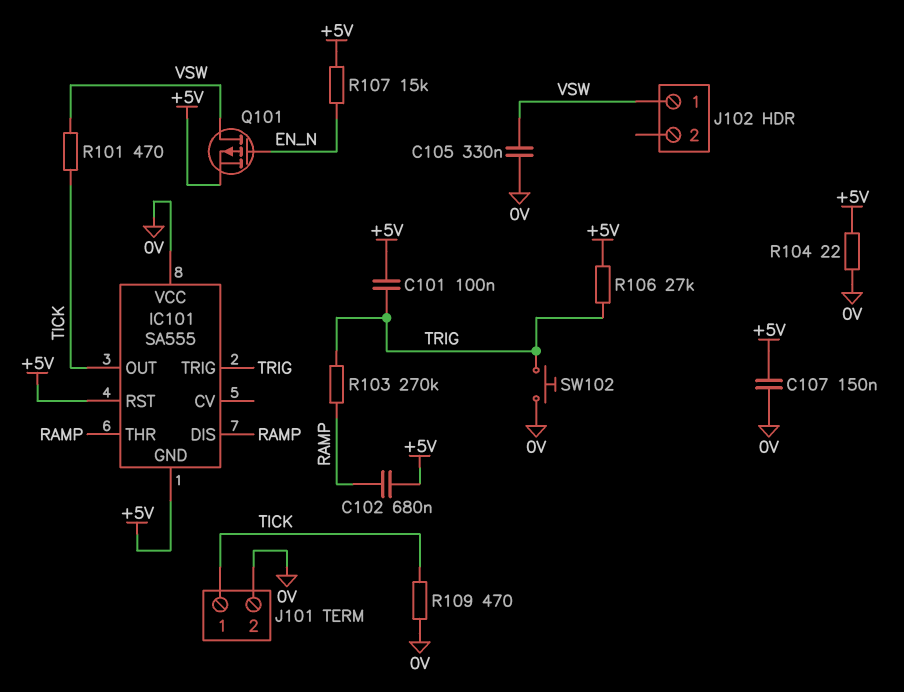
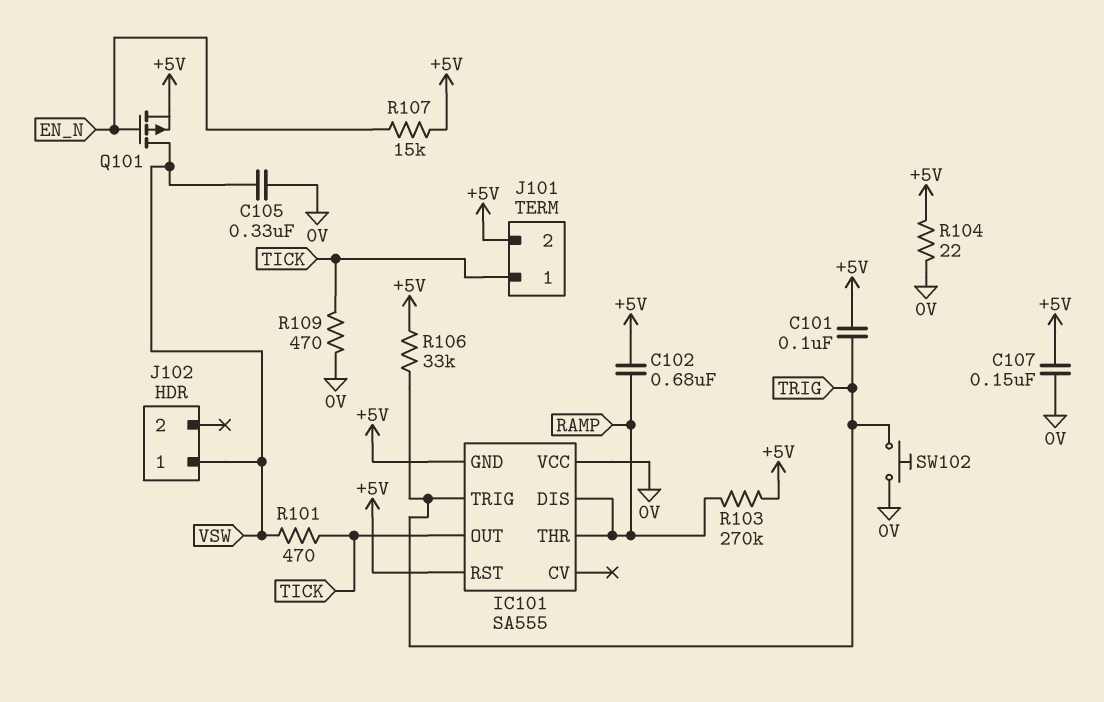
J101 pin 2: 0V -> +5V
R103: 270k (RAMP, TRIG) -> 270k (+5V, RAMP)
R106: 27k (+5V, TRIG) -> 33k (+5V, TRIG)

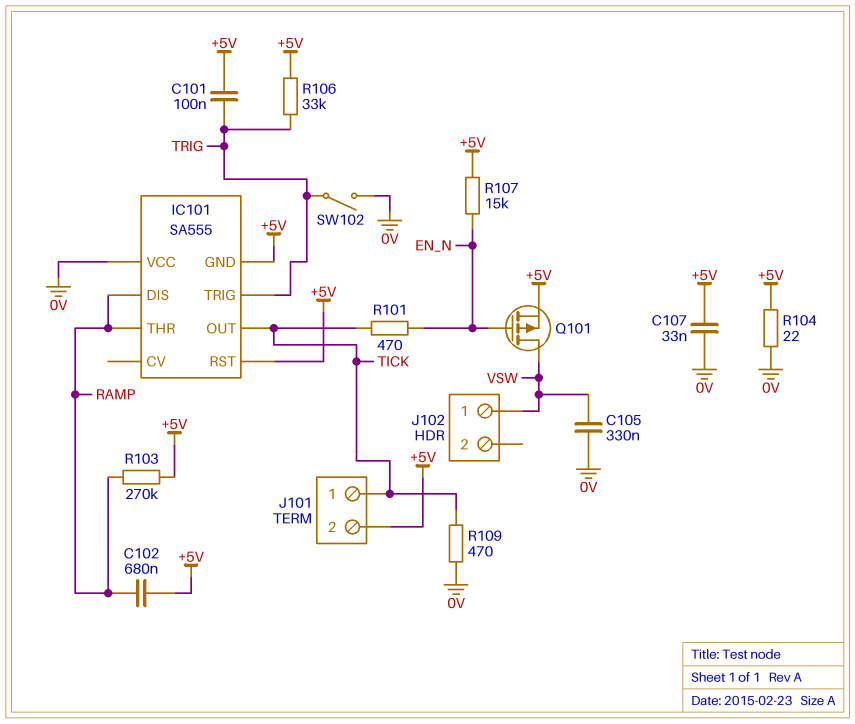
C107: 150nF (+5V, 0V) -> 33nF (+5V, 0V)
R101: 470 (TICK, VSW) -> 470 (EN_N, TICK)
SW102: button (0V, TRIG) -> switch (0V, TRIG)

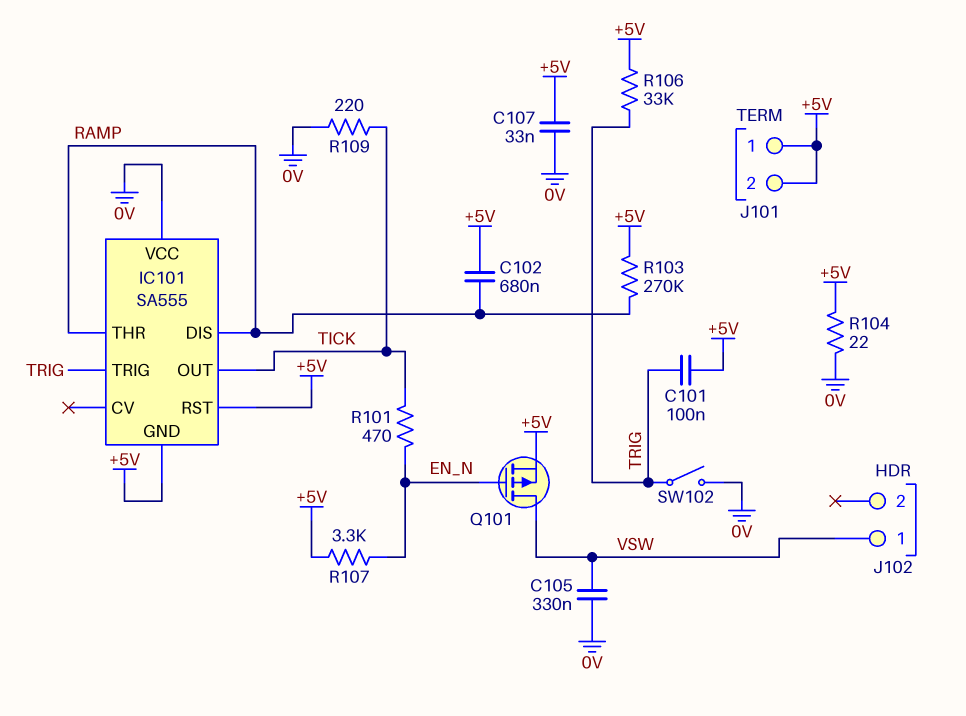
J101 pin 1: TICK -> +5V
R107: 15k (+5V, EN_N) -> 3.3k (+5V, EN_N)
R109: 470 (0V, TICK) -> 220 (0V, TICK)

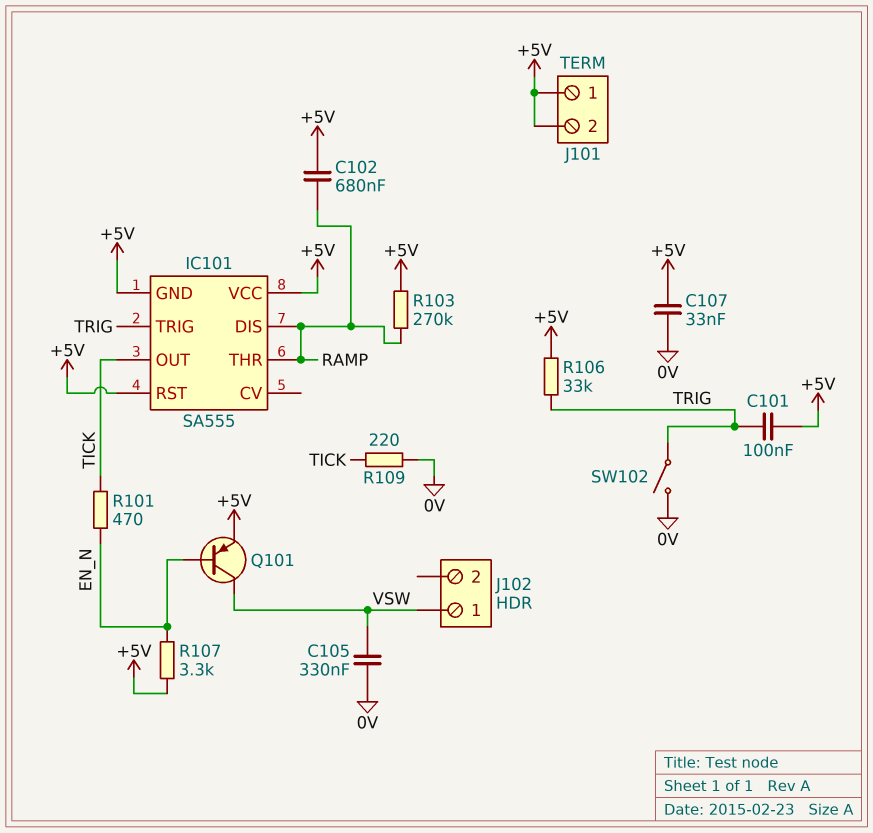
IC101 pin VCC: 0V -> +5V
Q101: PMOS (G EN_N, D VSW, S +5V) -> PNP (B EN_N, C VSW, E +5V)
R104: 22 (+5V, 0V) -> none

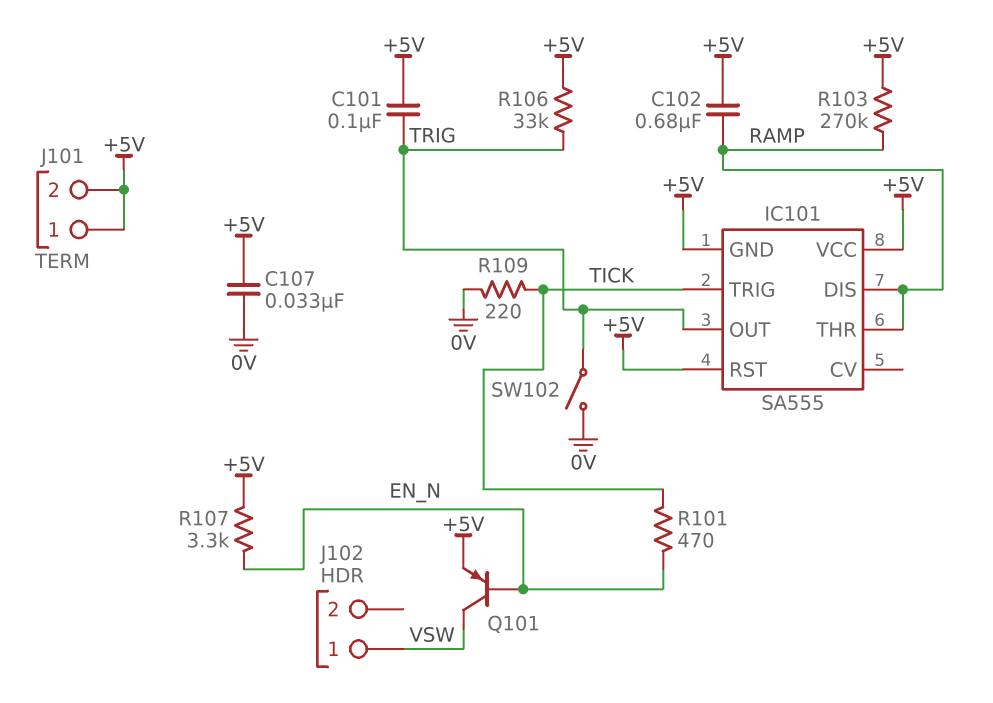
C105: 330nF (0V, VSW) -> none
IC101 pin OUT: TICK -> TRIG
IC101 pin TRIG: TRIG -> TICK

